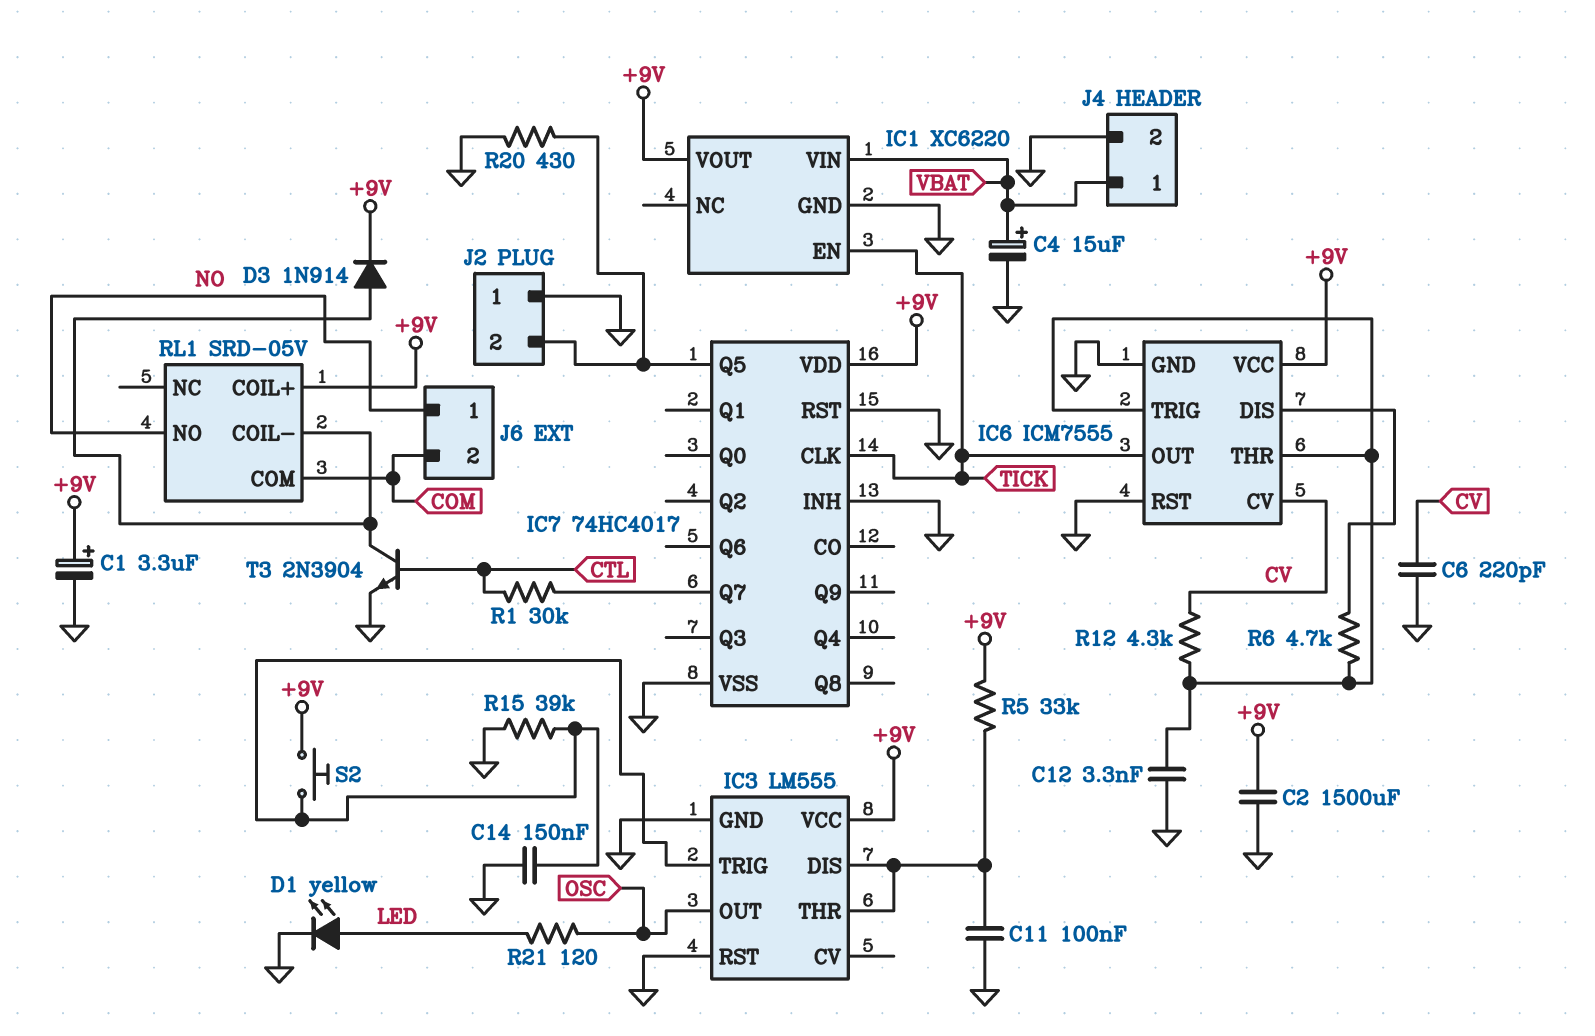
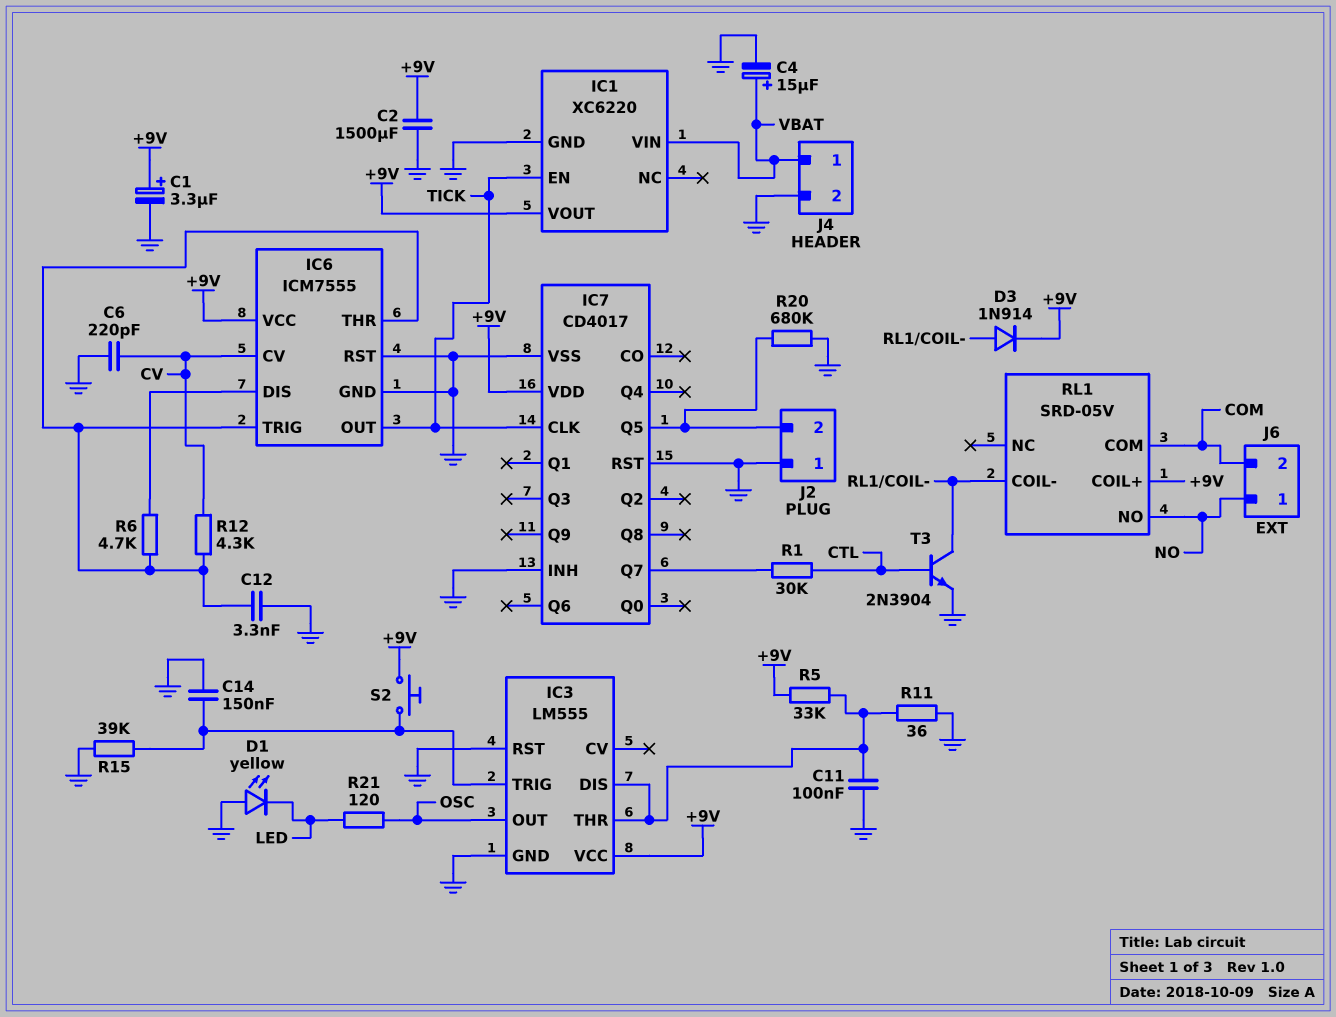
D1: LED yellow (A LED, K GND) -> LED yellow (A GND, K LED)
IC7: 74HC4017 -> CD4017
R11: none -> 36 (GND, IC3/DIS)
R20: 430 (GND, IC7/Q5) -> 680k (GND, IC7/Q5)

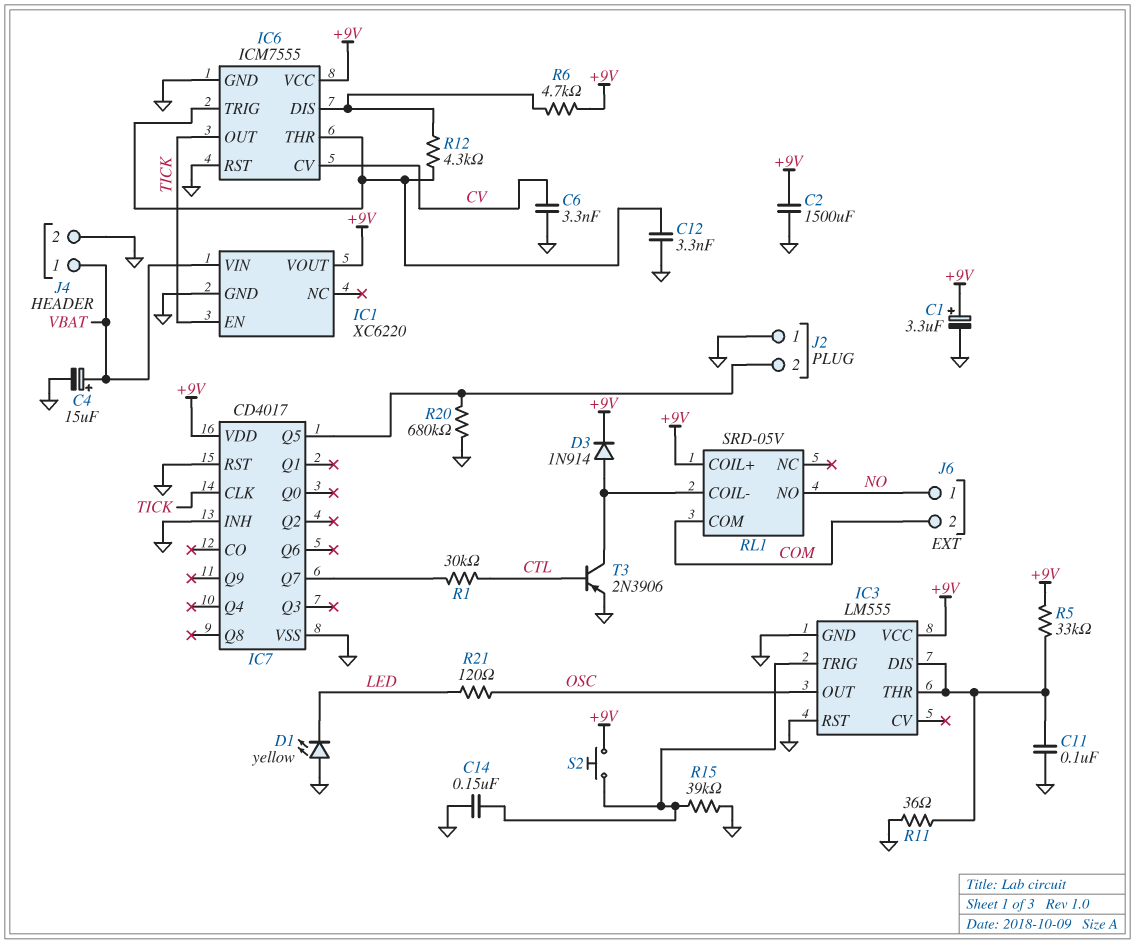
C6: 220pF (CV, GND) -> 3.3nF (CV, GND)
R6: 4.7k (IC6/DIS, IC6/THR) -> 4.7k (+9V, IC6/DIS)
R12: 4.3k (CV, IC6/THR) -> 4.3k (IC6/DIS, IC6/THR)
T3: NPN 2N3904 (B CTL, C RL1/COIL-, E GND) -> PNP 2N3906 (B CTL, C RL1/COIL-, E GND)

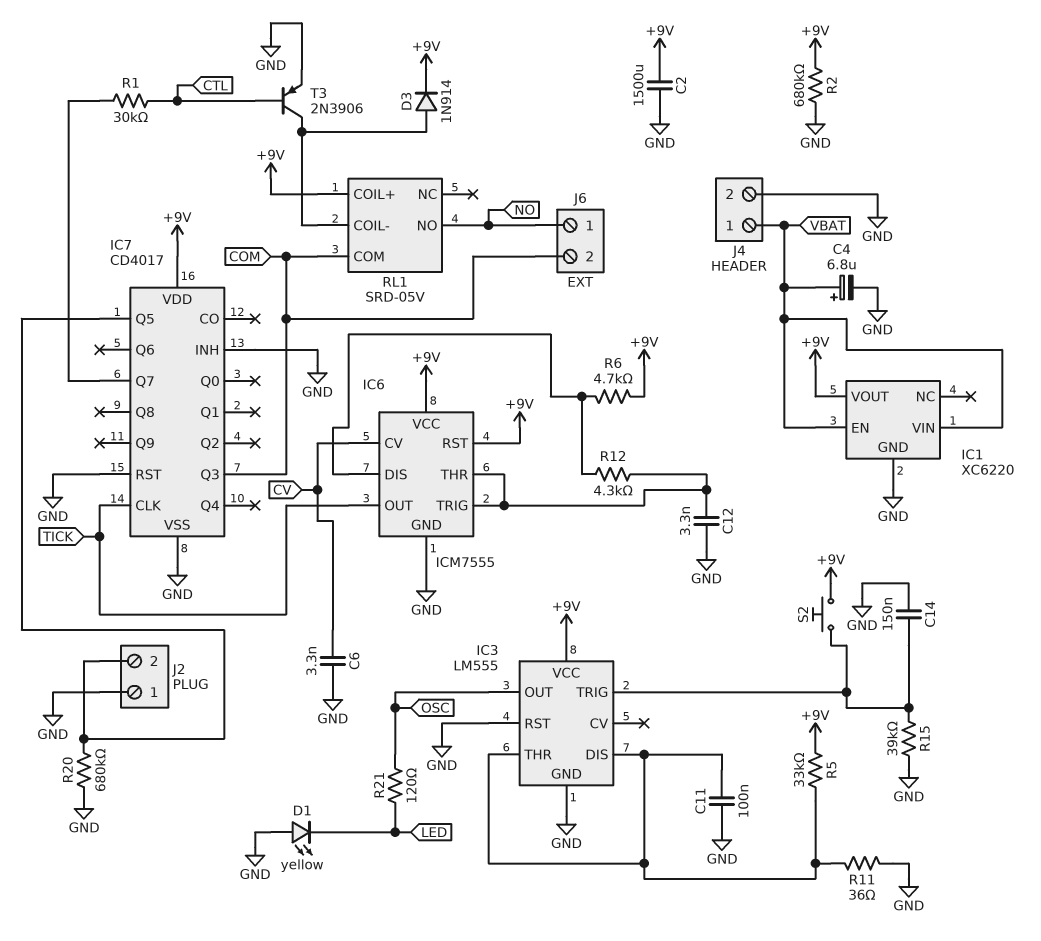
C1: 3.3uF (plus +9V, minus GND) -> none
C4: 15uF (plus VBAT, minus GND) -> 6.8uF (plus VBAT, minus GND)
IC1 pin EN: TICK -> VBAT
IC6 pin RST: GND -> +9V
IC7 pin Q3: none -> COM
R2: none -> 680k (+9V, GND)

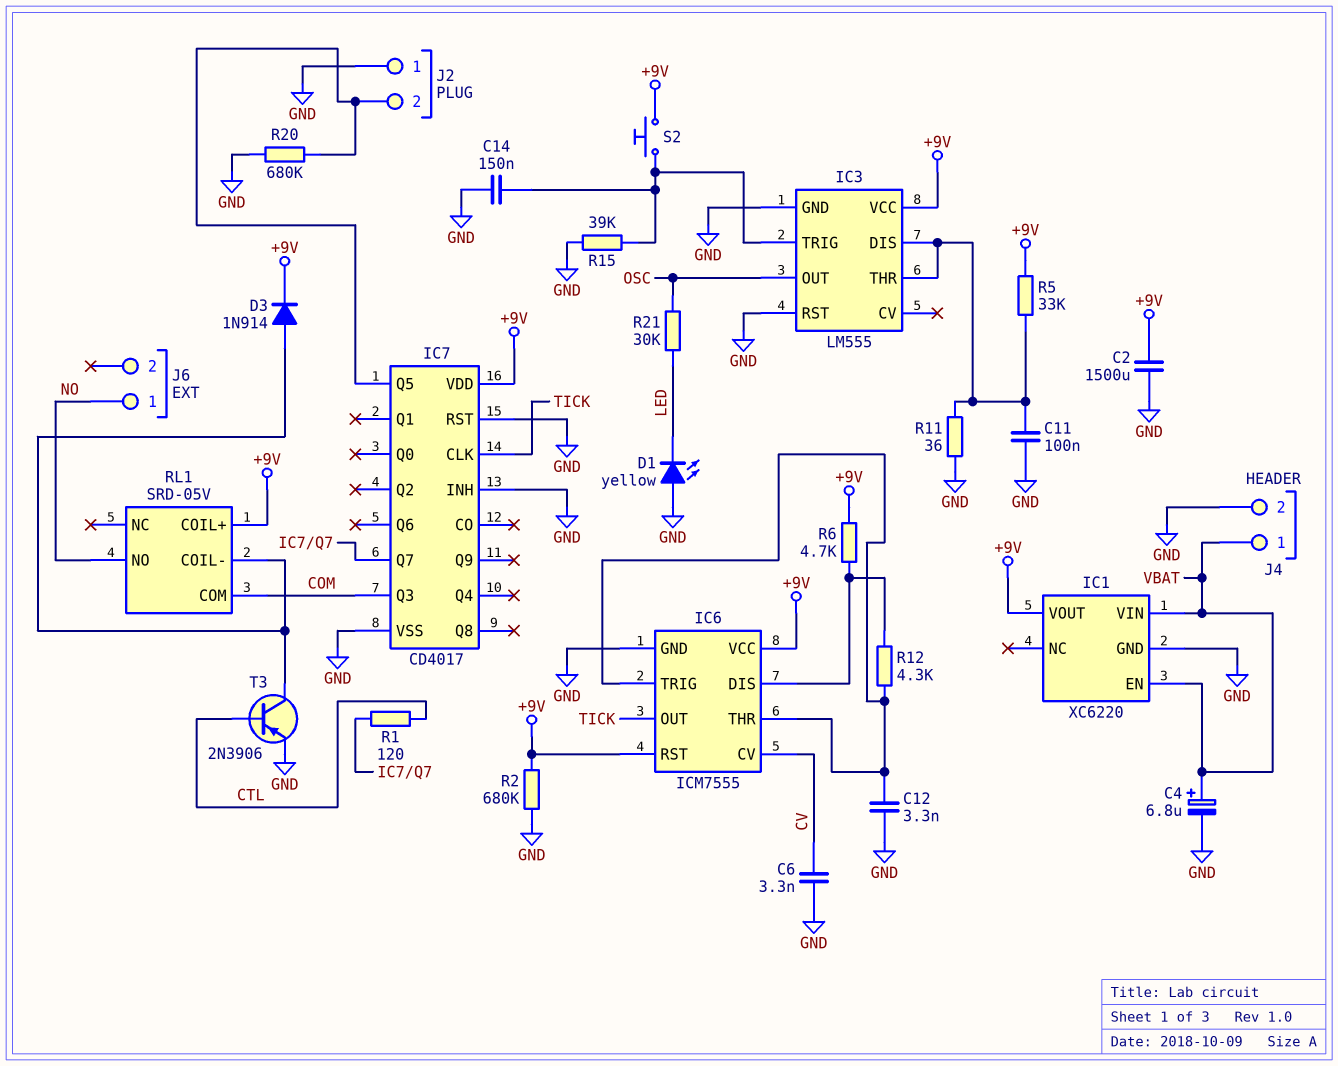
J6 pin 2: COM -> none
R1: 30k (CTL, IC7/Q7) -> 120 (CTL, IC7/Q7)
R21: 120 (LED, OSC) -> 30k (LED, OSC)

